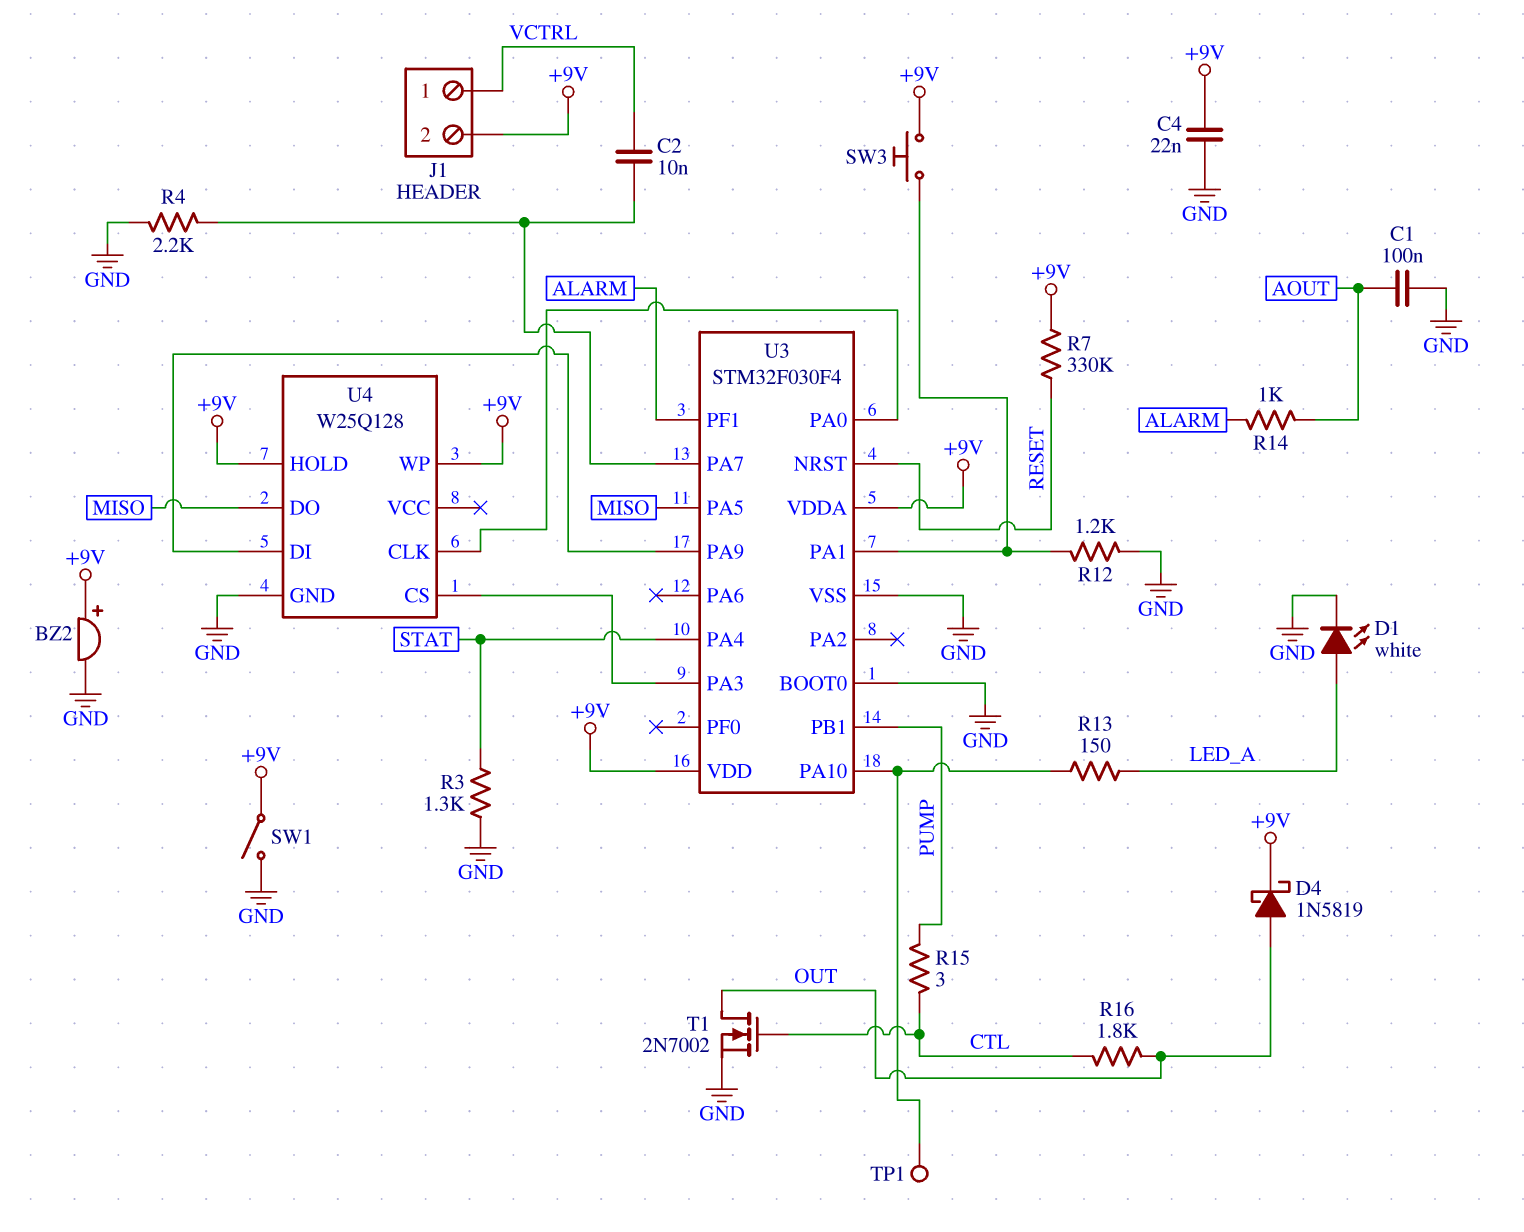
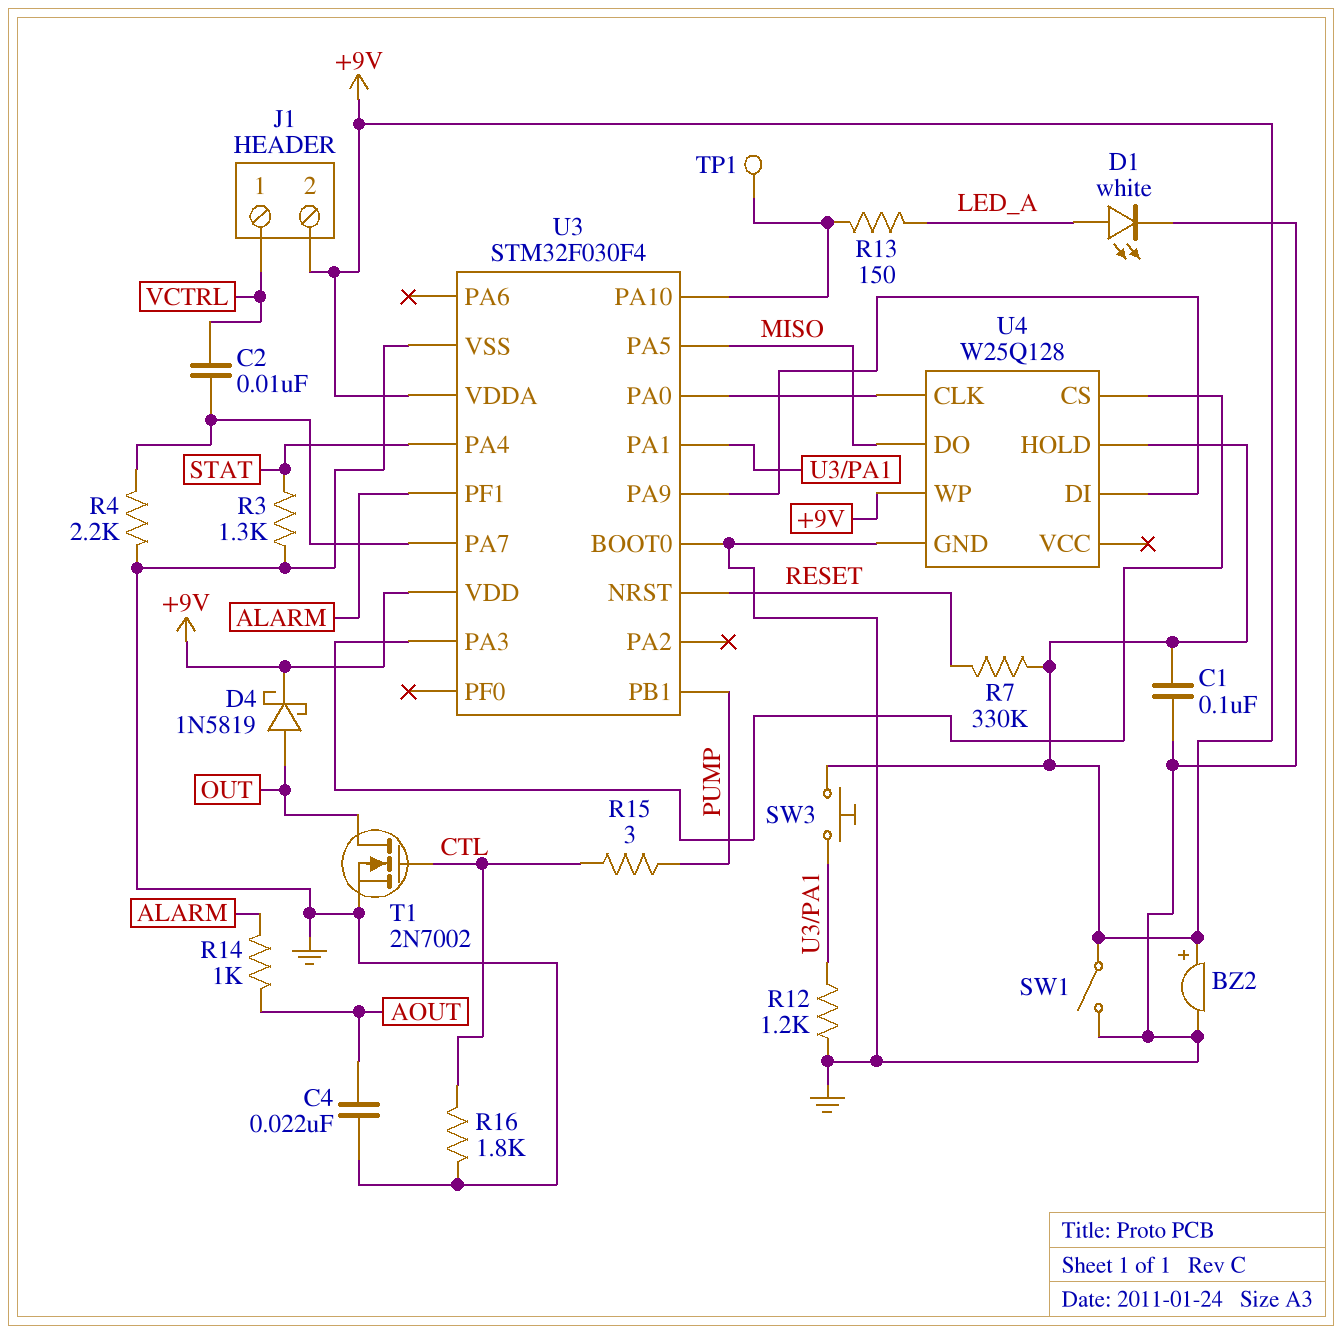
C1: 100nF (AOUT, GND) -> 100nF (+9V, GND)
C4: 22nF (+9V, GND) -> 22nF (AOUT, GND)
R16: 1.8k (CTL, OUT) -> 1.8k (CTL, GND)

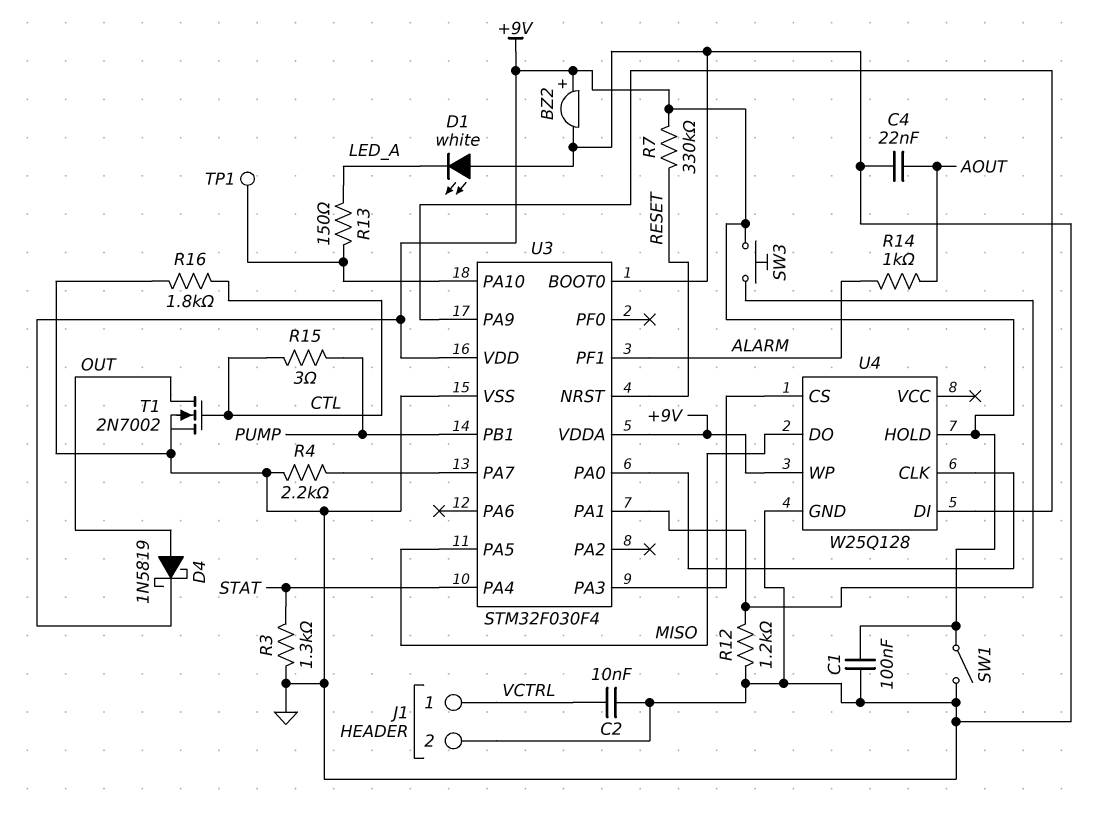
C2: 10nF (U3/PA7, VCTRL) -> 10nF (GND, VCTRL)
D1: LED white (A LED_A, K GND) -> LED white (A GND, K LED_A)
J1 pin 2: +9V -> GND

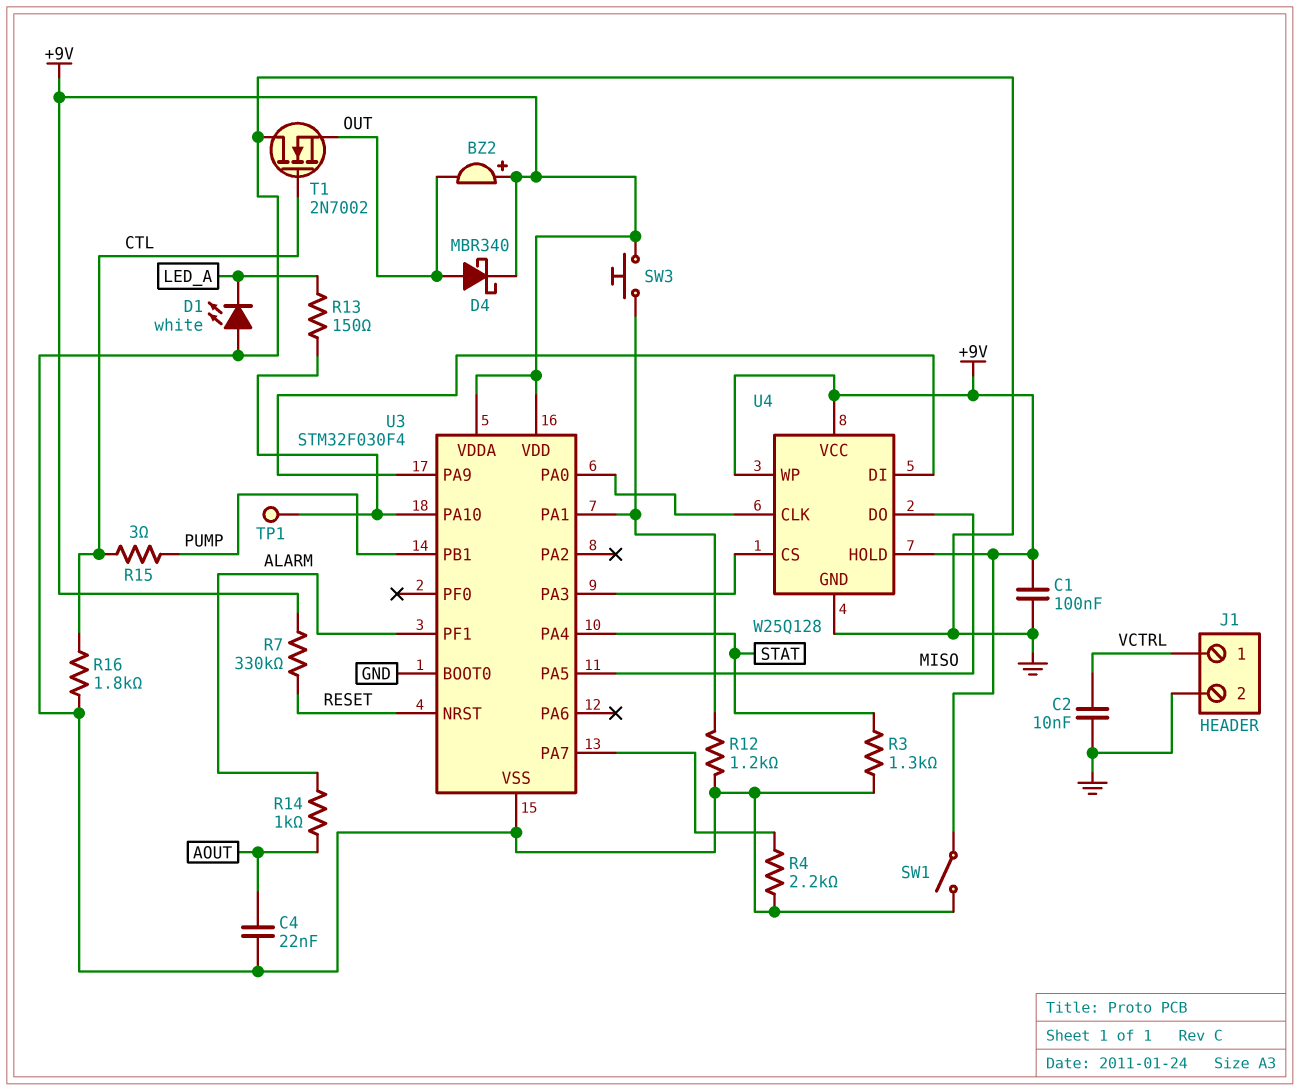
BZ2: buzzer (plus +9V, minus GND) -> buzzer (plus +9V, minus OUT)
D4: schottky 1N5819 (A OUT, K +9V) -> schottky MBR340 (A OUT, K +9V)
T1: NMOS 2N7002 (G CTL, D OUT, S GND) -> NMOS 2N7002 (G CTL, D GND, S OUT)
U4 pin VCC: none -> +9V

